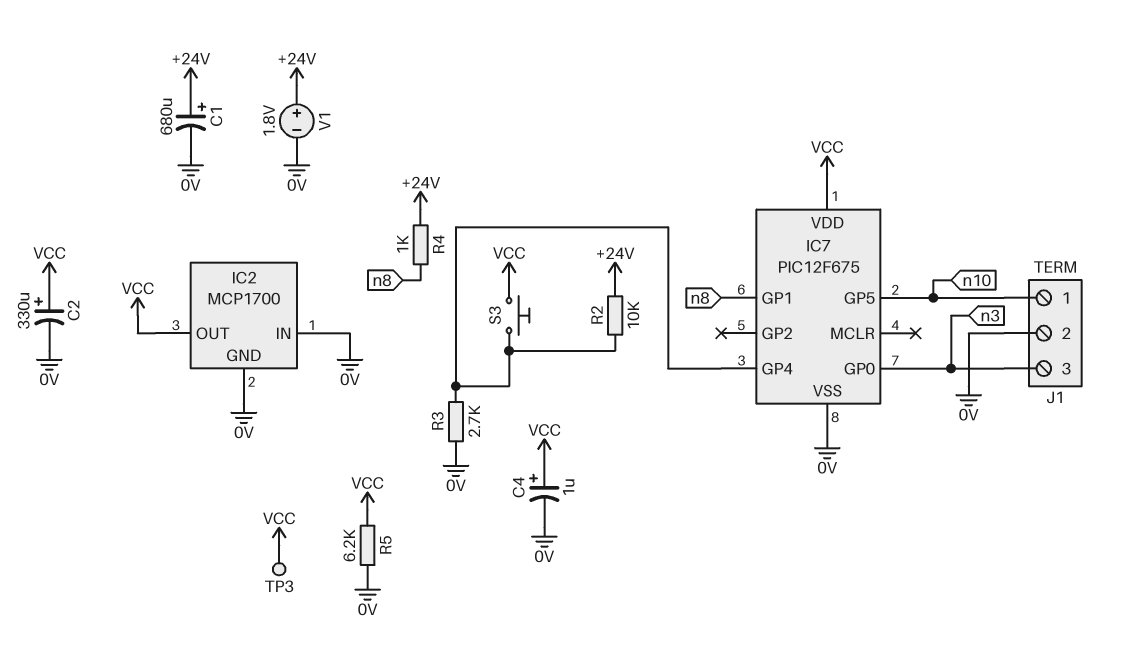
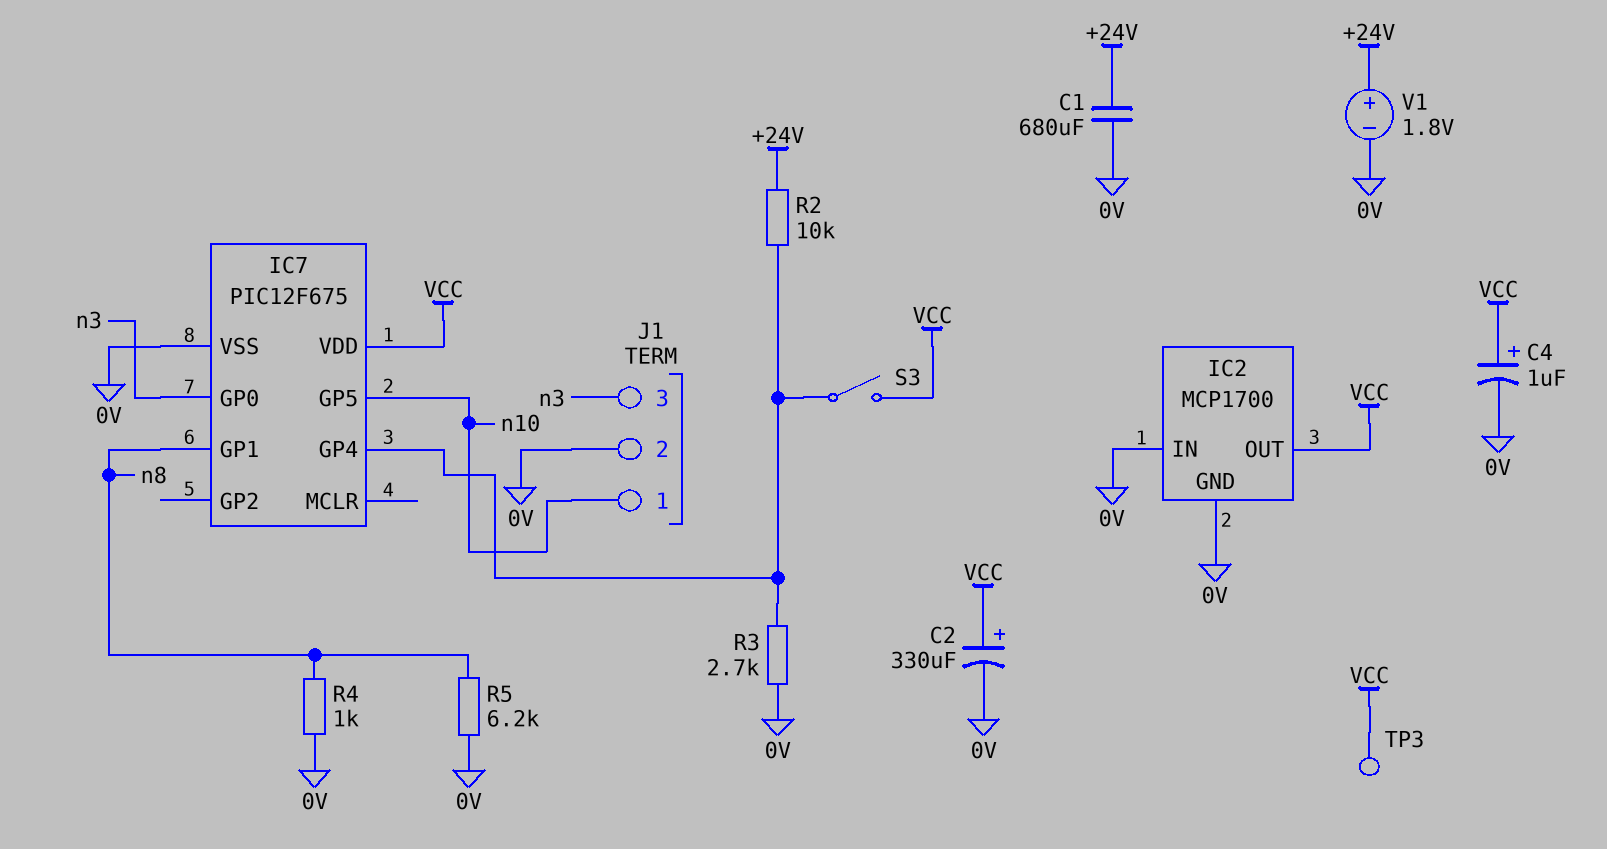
C1: 680uF (plus +24V, minus 0V) -> 680uF (+24V, 0V)
R4: 1k (+24V, n8) -> 1k (0V, n8)
R5: 6.2k (0V, VCC) -> 6.2k (0V, n8)
S3: button (IC7/GP4, VCC) -> switch (IC7/GP4, VCC)

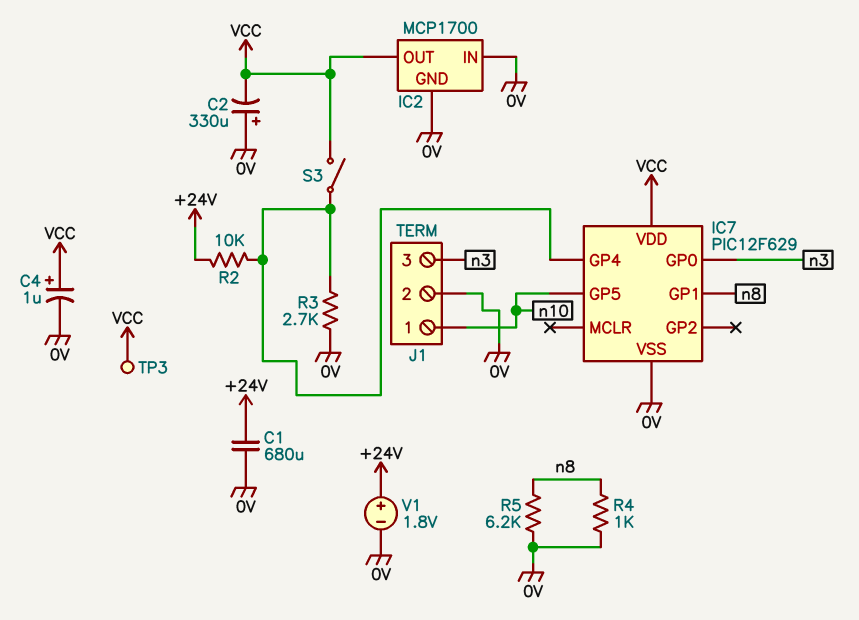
C2: 330uF (plus VCC, minus 0V) -> 330uF (plus 0V, minus VCC)
IC7: PIC12F675 -> PIC12F629

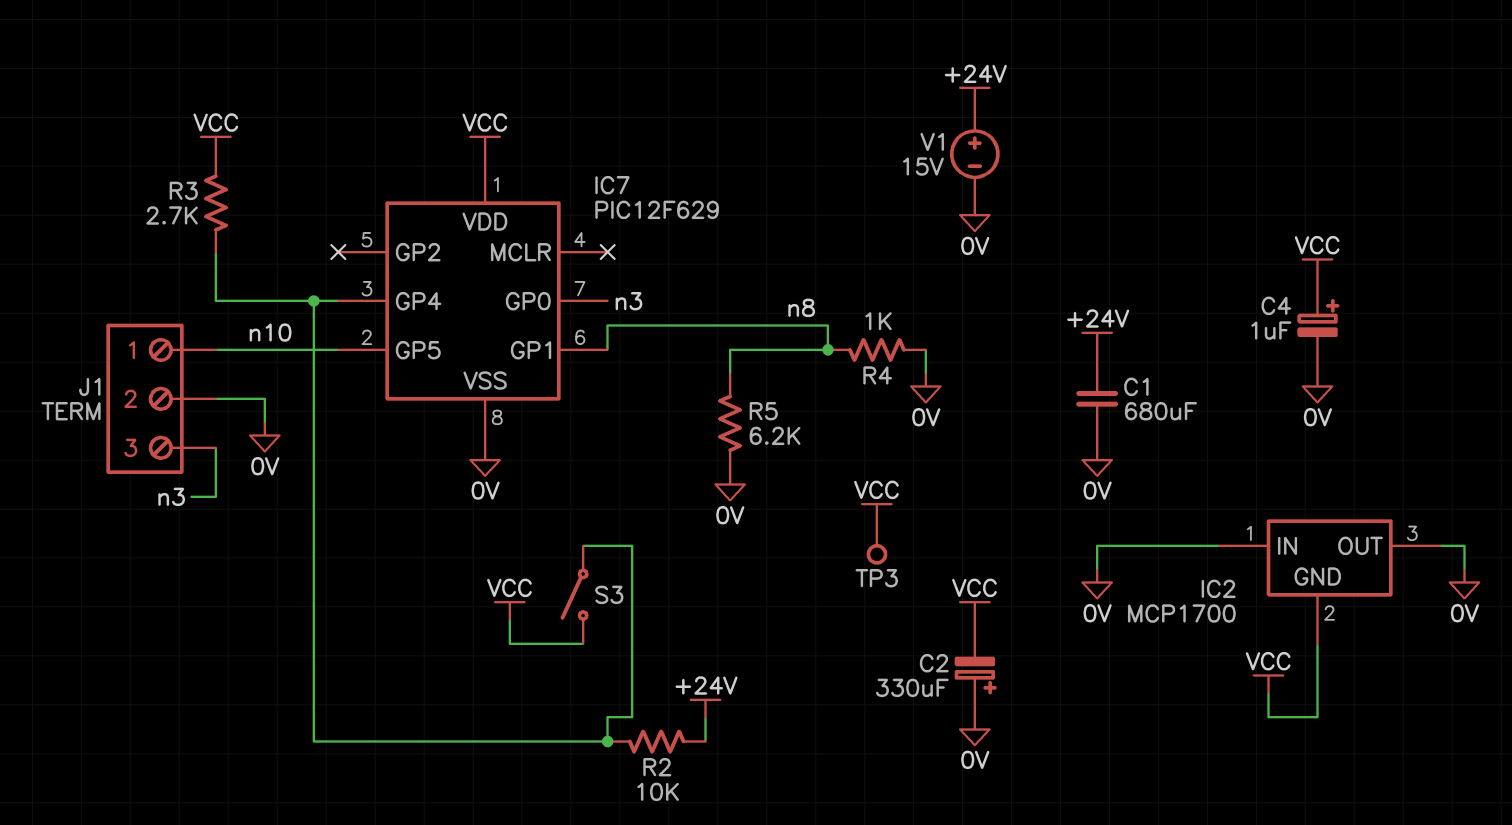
IC2 pin GND: 0V -> VCC
IC2 pin OUT: VCC -> 0V
R3: 2.7k (0V, IC7/GP4) -> 2.7k (IC7/GP4, VCC)
V1: 1.8V (plus +24V, minus 0V) -> 15V (plus +24V, minus 0V)

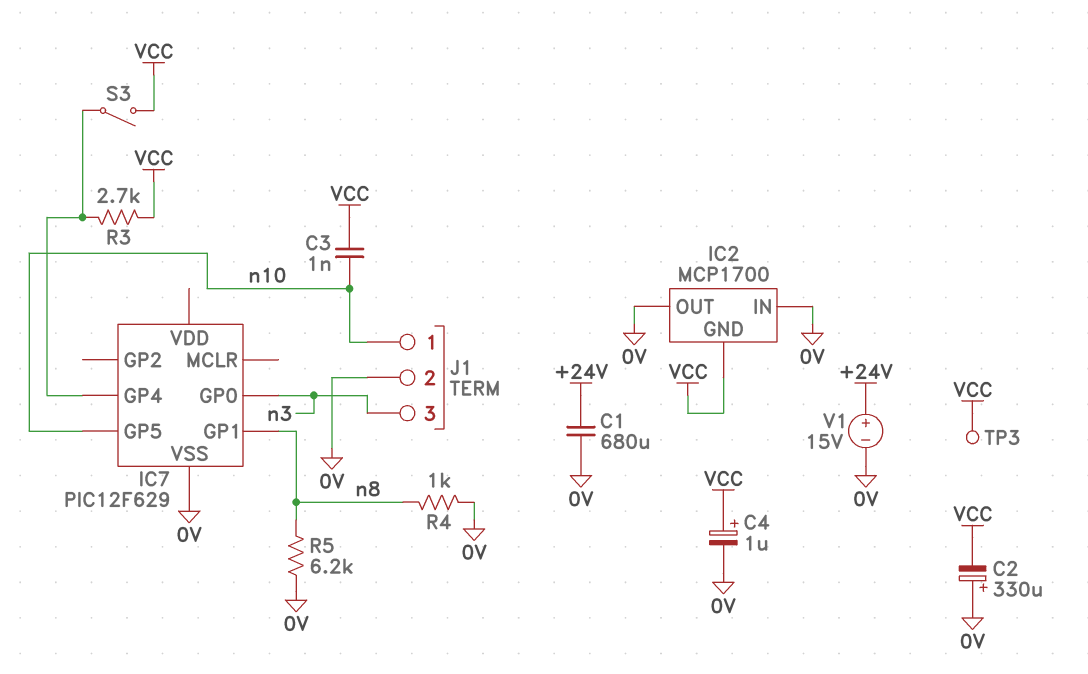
C3: none -> 1nF (VCC, n10)
IC7 pin VDD: VCC -> none
R2: 10k (+24V, IC7/GP4) -> none

